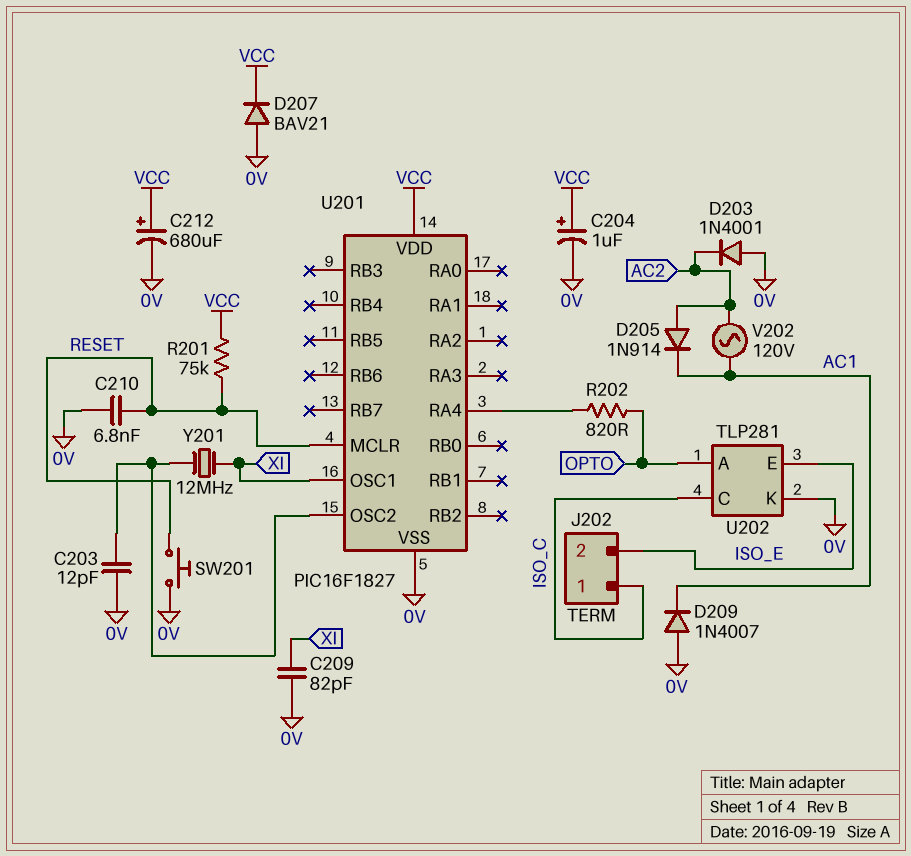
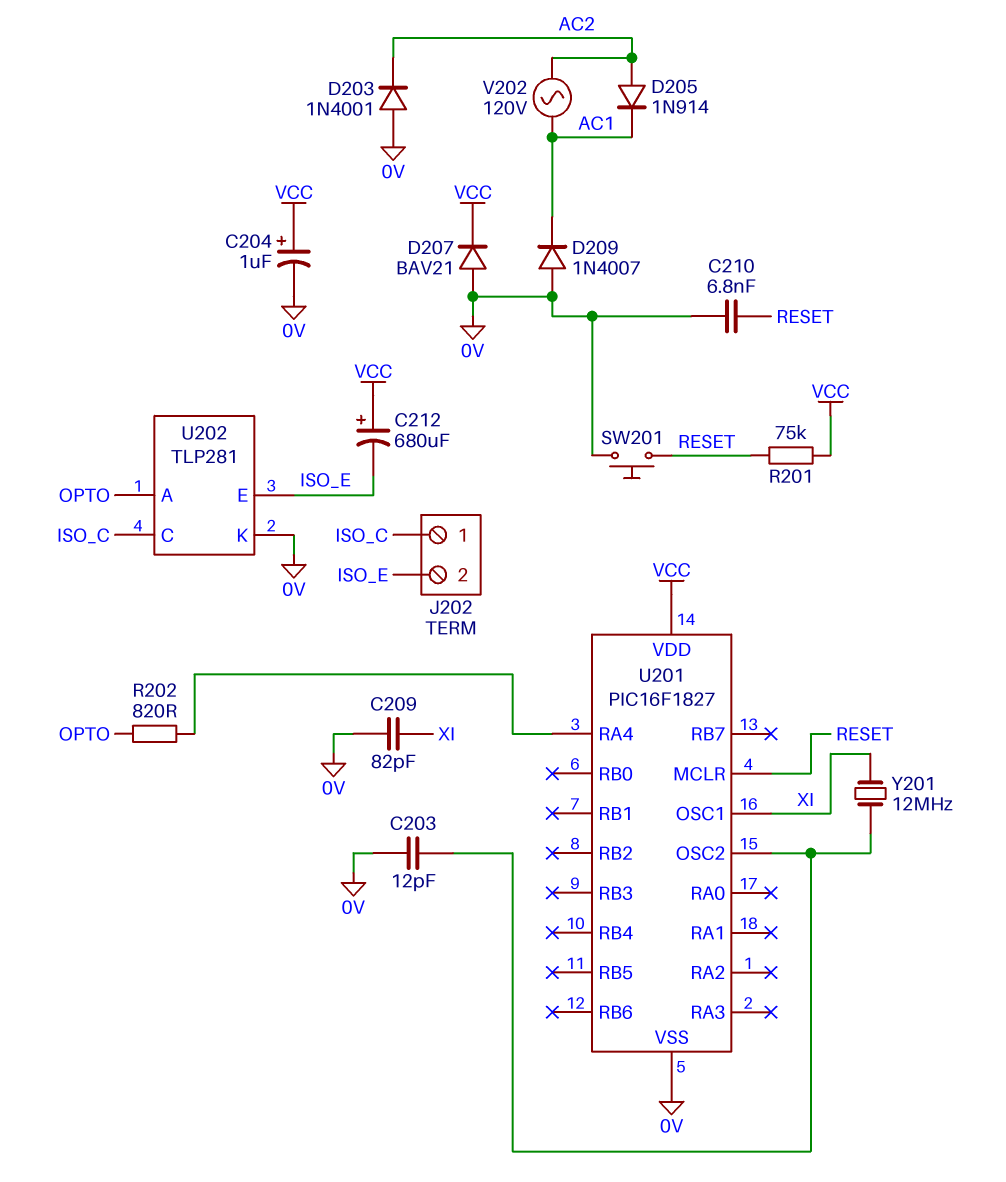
C212: 680uF (plus VCC, minus 0V) -> 680uF (plus VCC, minus ISO_E)

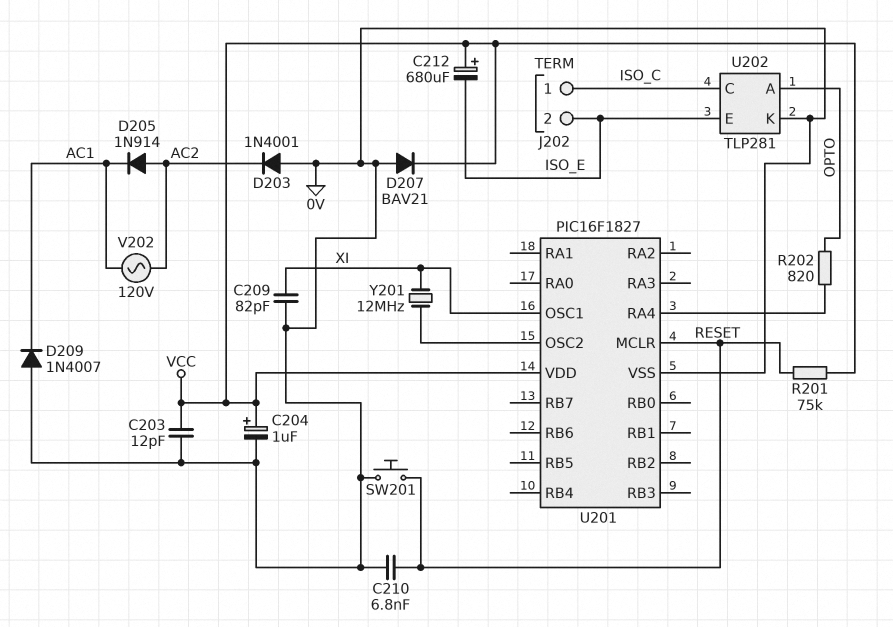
C203: 12pF (0V, U201/OSC2) -> 12pF (0V, VCC)

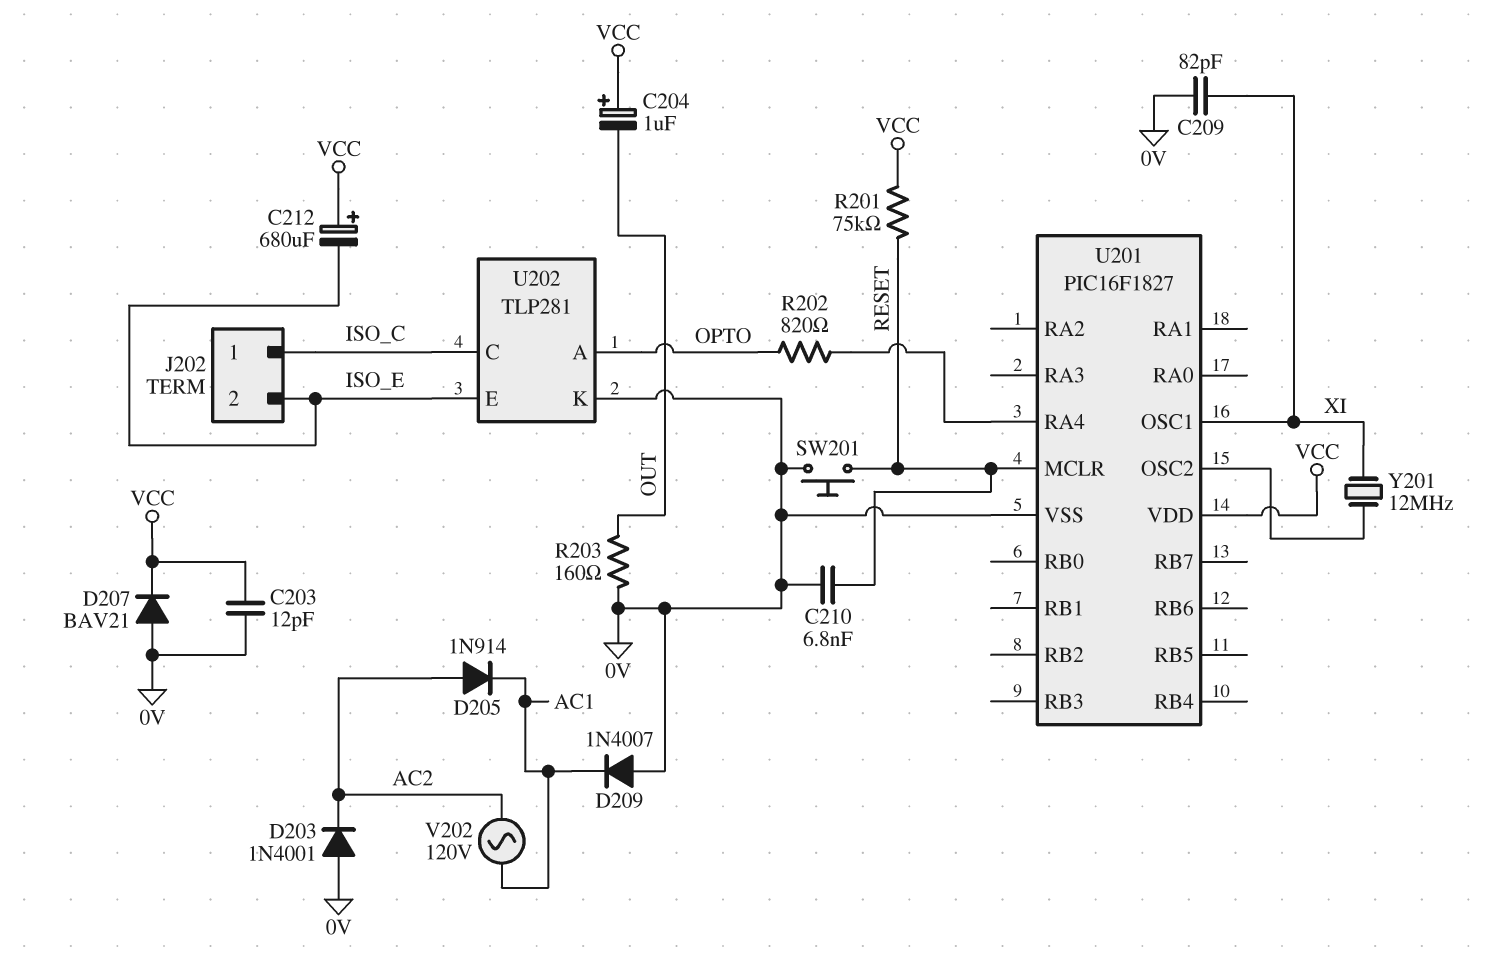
C204: 1uF (plus VCC, minus 0V) -> 1uF (plus VCC, minus OUT)
R203: none -> 160 (0V, OUT)

